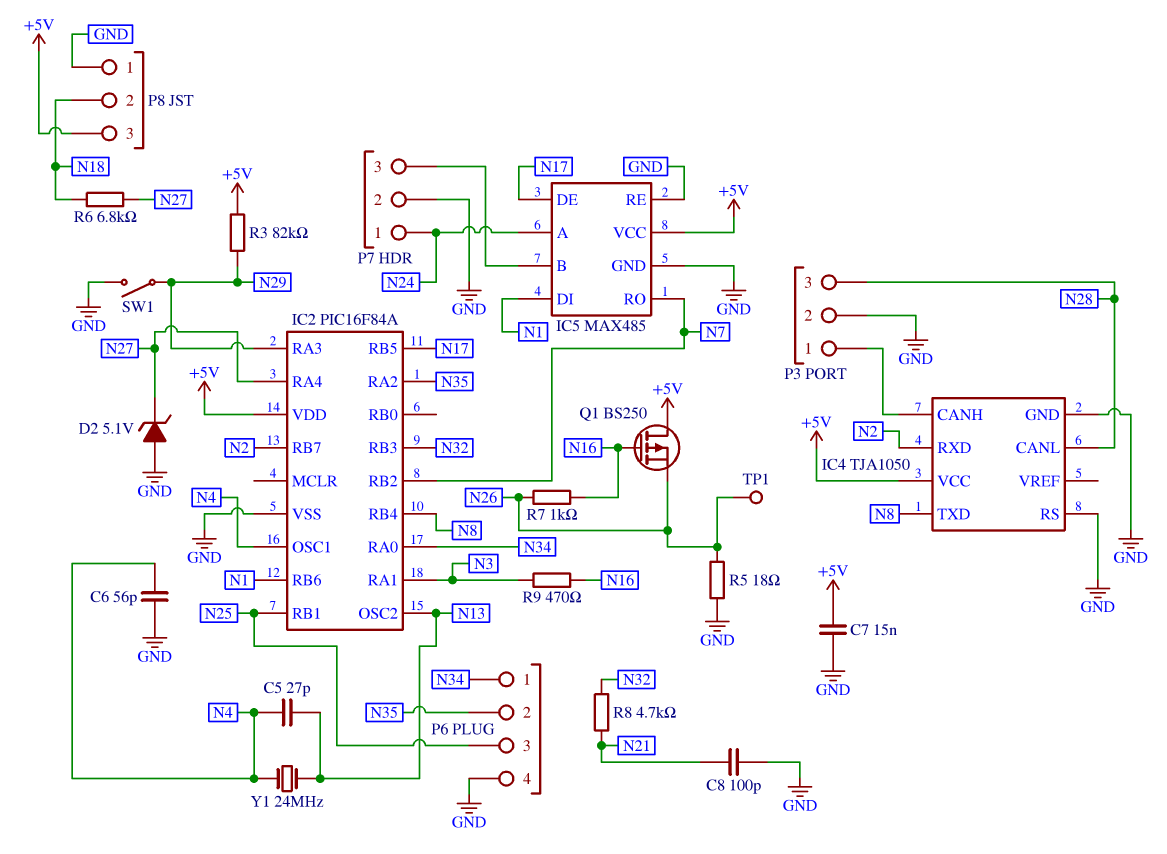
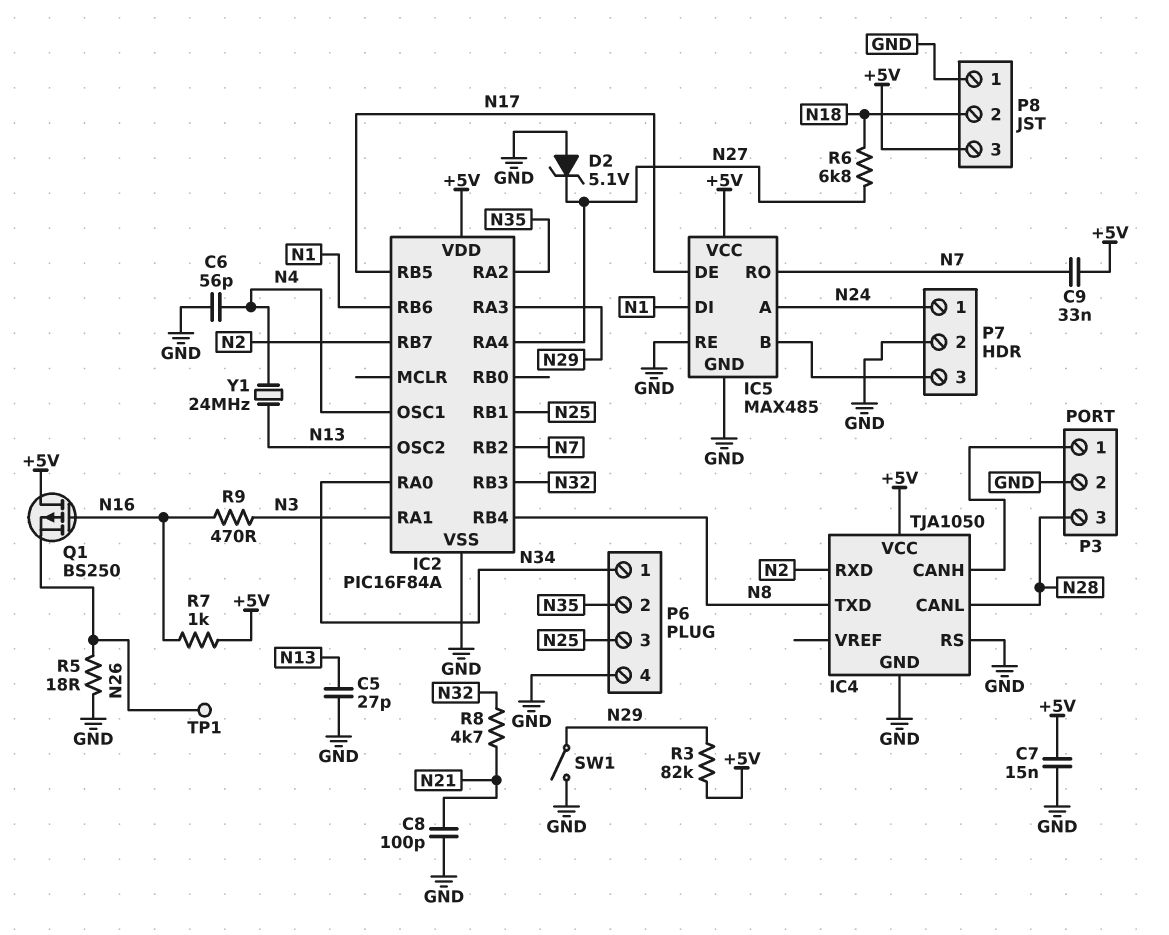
C5: 27pF (N4, N13) -> 27pF (GND, N13)
C9: none -> 33nF (+5V, N7)
R7: 1k (N16, N26) -> 1k (+5V, N16)

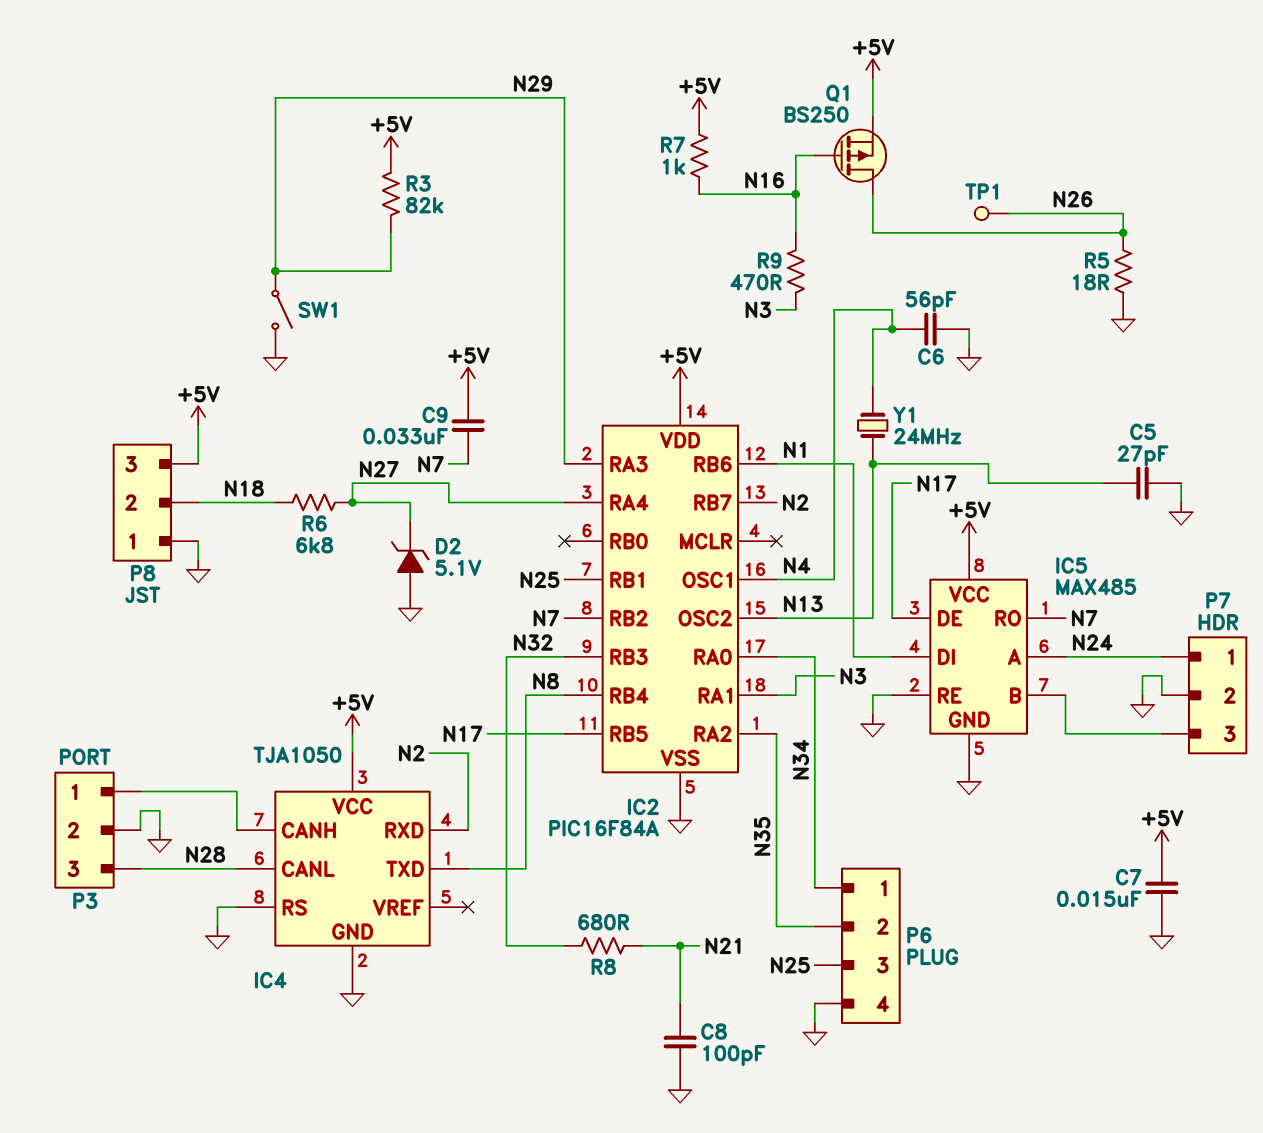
Q1: PMOS BS250 (G N16, D +5V, S N26) -> PMOS BS250 (G N16, D N26, S +5V)
R8: 4.7k (N21, N32) -> 680 (N21, N32)

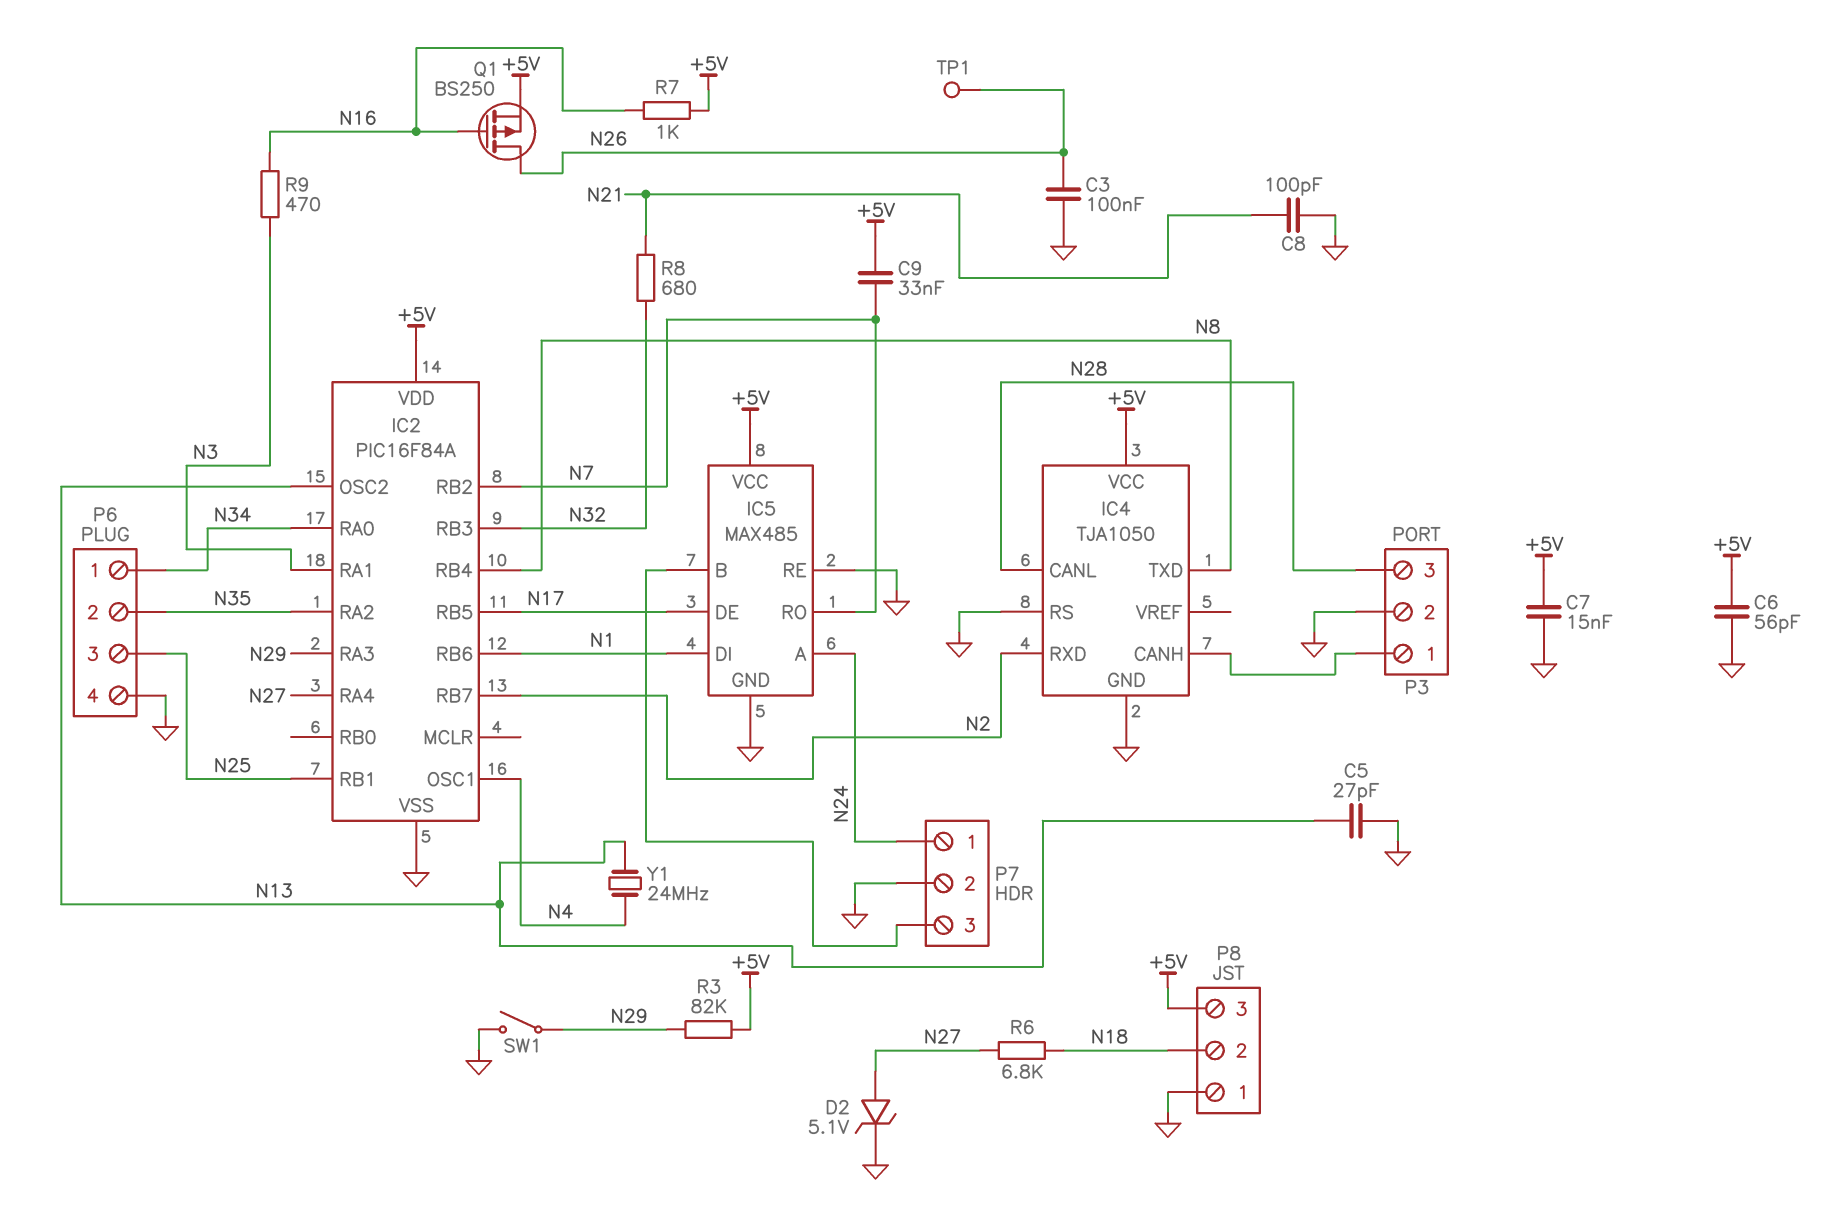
C3: none -> 100nF (GND, N26)
C6: 56pF (GND, N4) -> 56pF (+5V, GND)
D2: zener 5.1V (A GND, K N27) -> zener 5.1V (A N27, K GND)
R5: 18 (GND, N26) -> none

